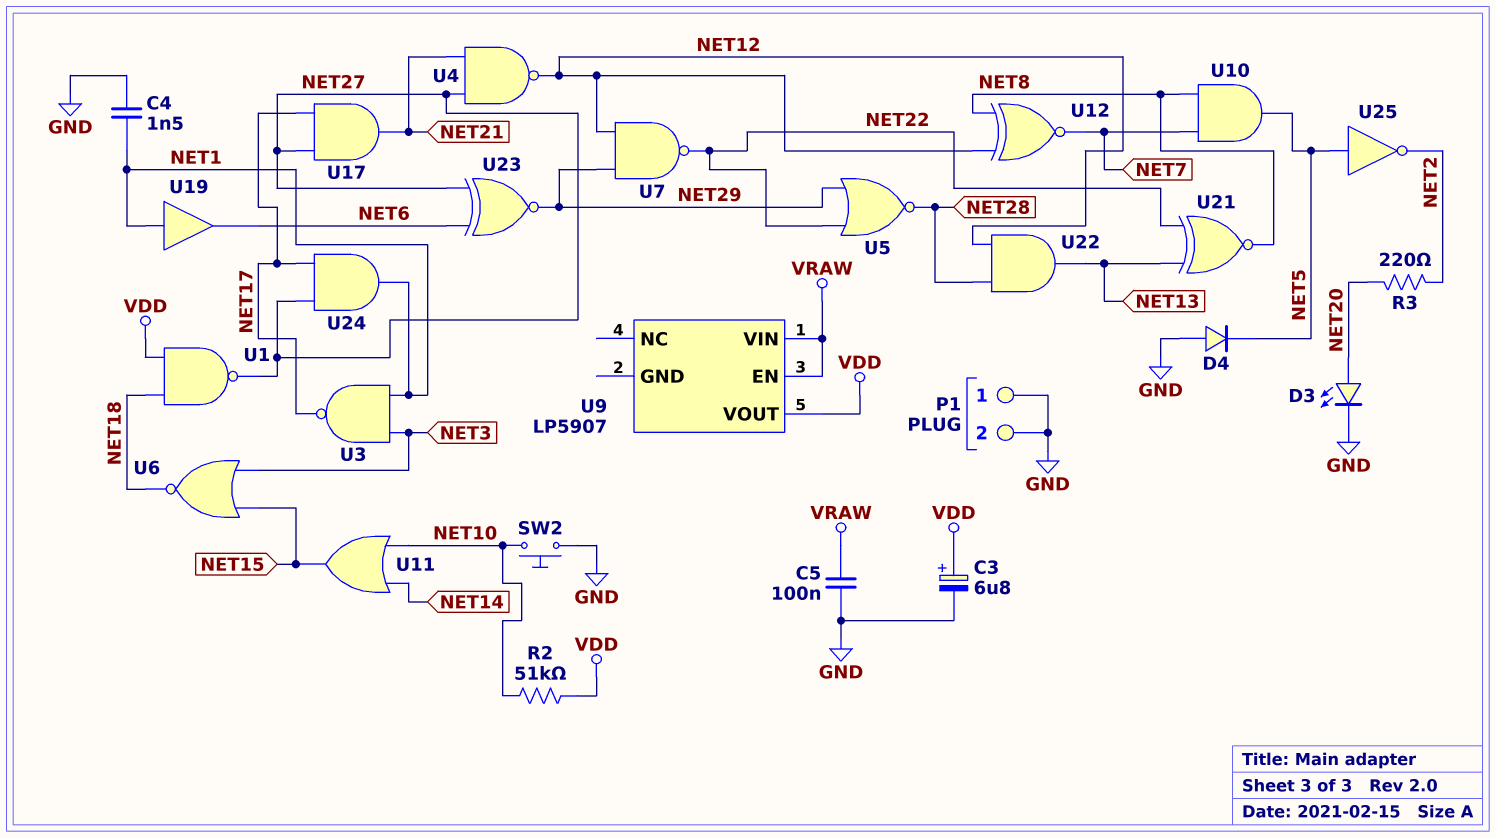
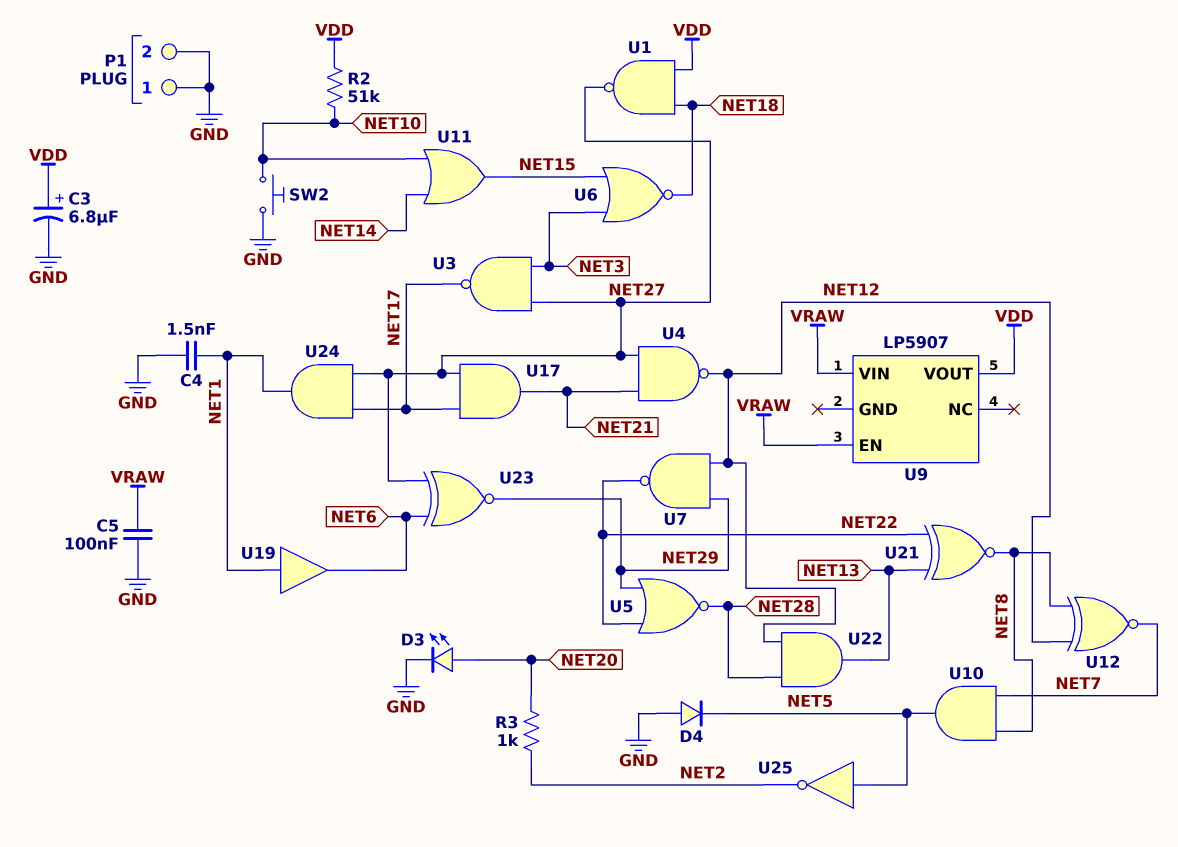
R3: 220 (NET2, NET20) -> 1k (NET2, NET20)
U3: NAND (in NET1, in NET3, out NET17) -> NAND (in NET3, in NET27, out NET17)

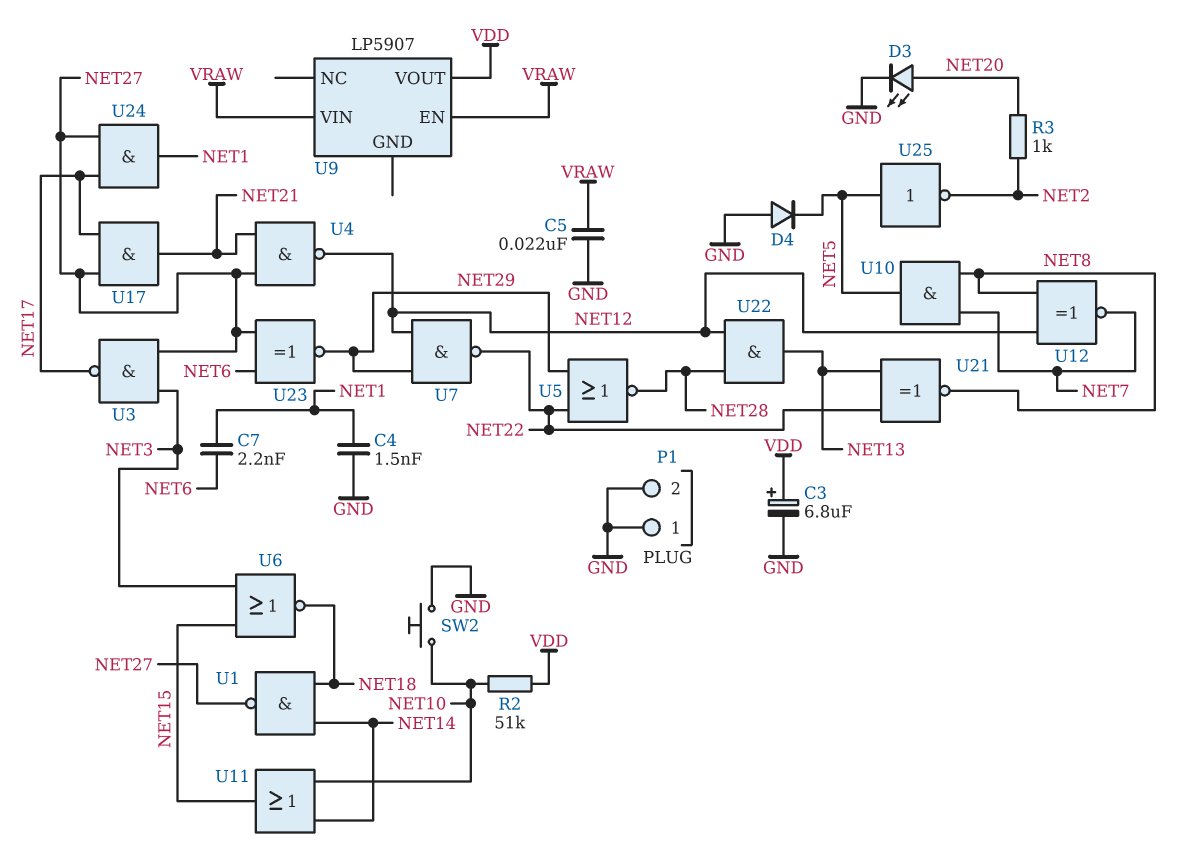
C5: 100nF (GND, VRAW) -> 22nF (GND, VRAW)
C7: none -> 2.2nF (NET1, NET6)
U1: NAND (in NET18, in VDD, out NET27) -> NAND (in NET14, in NET18, out NET27)
U19: buffer (in NET1, out NET6) -> none

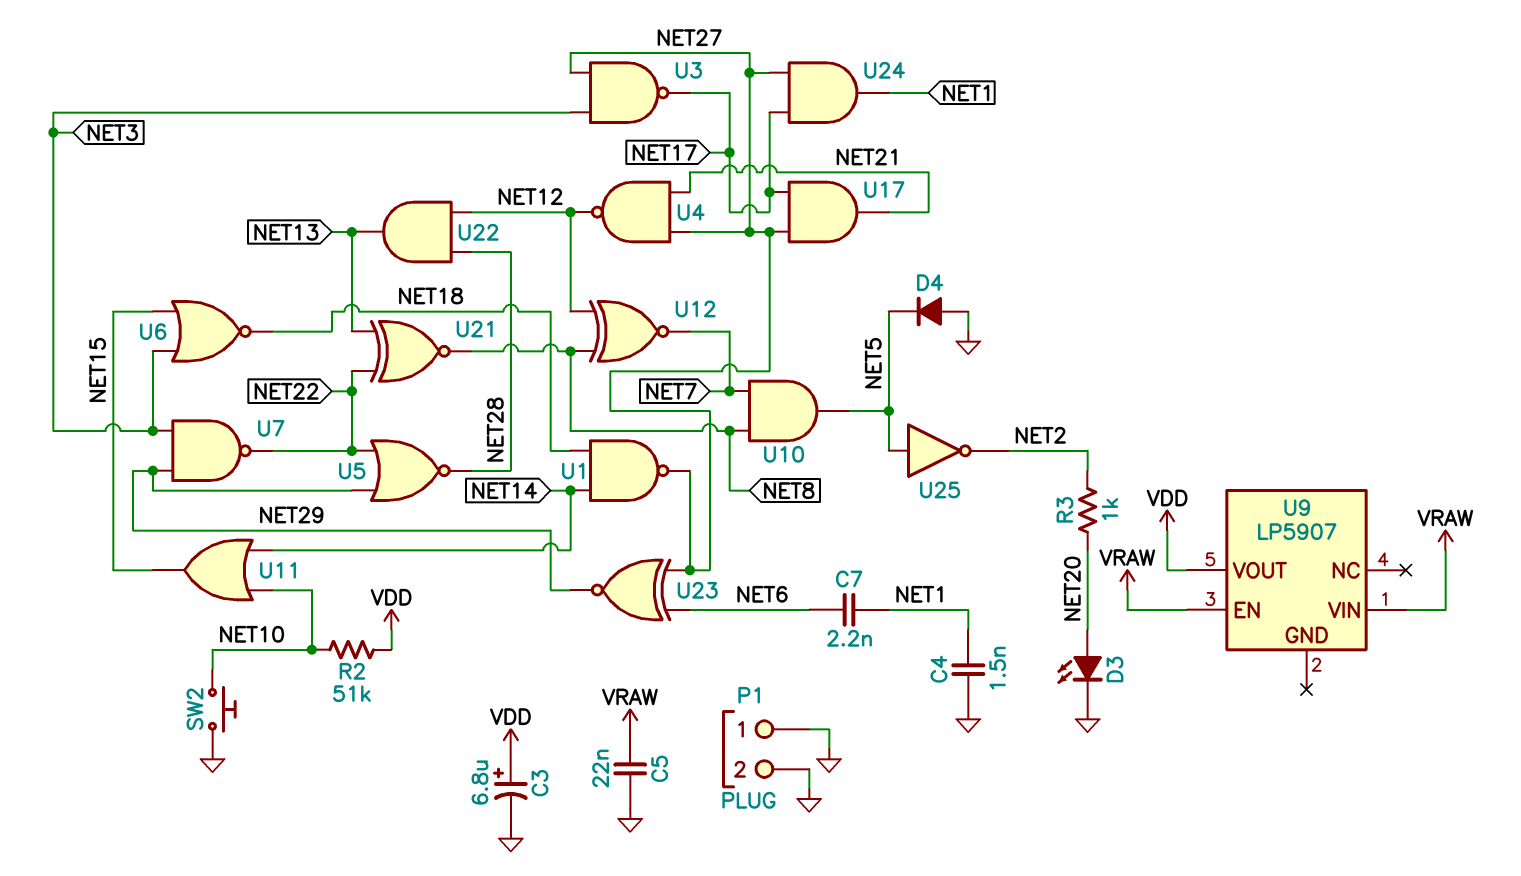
U7: NAND (in NET12, in NET29, out NET22) -> NAND (in NET3, in NET29, out NET22)

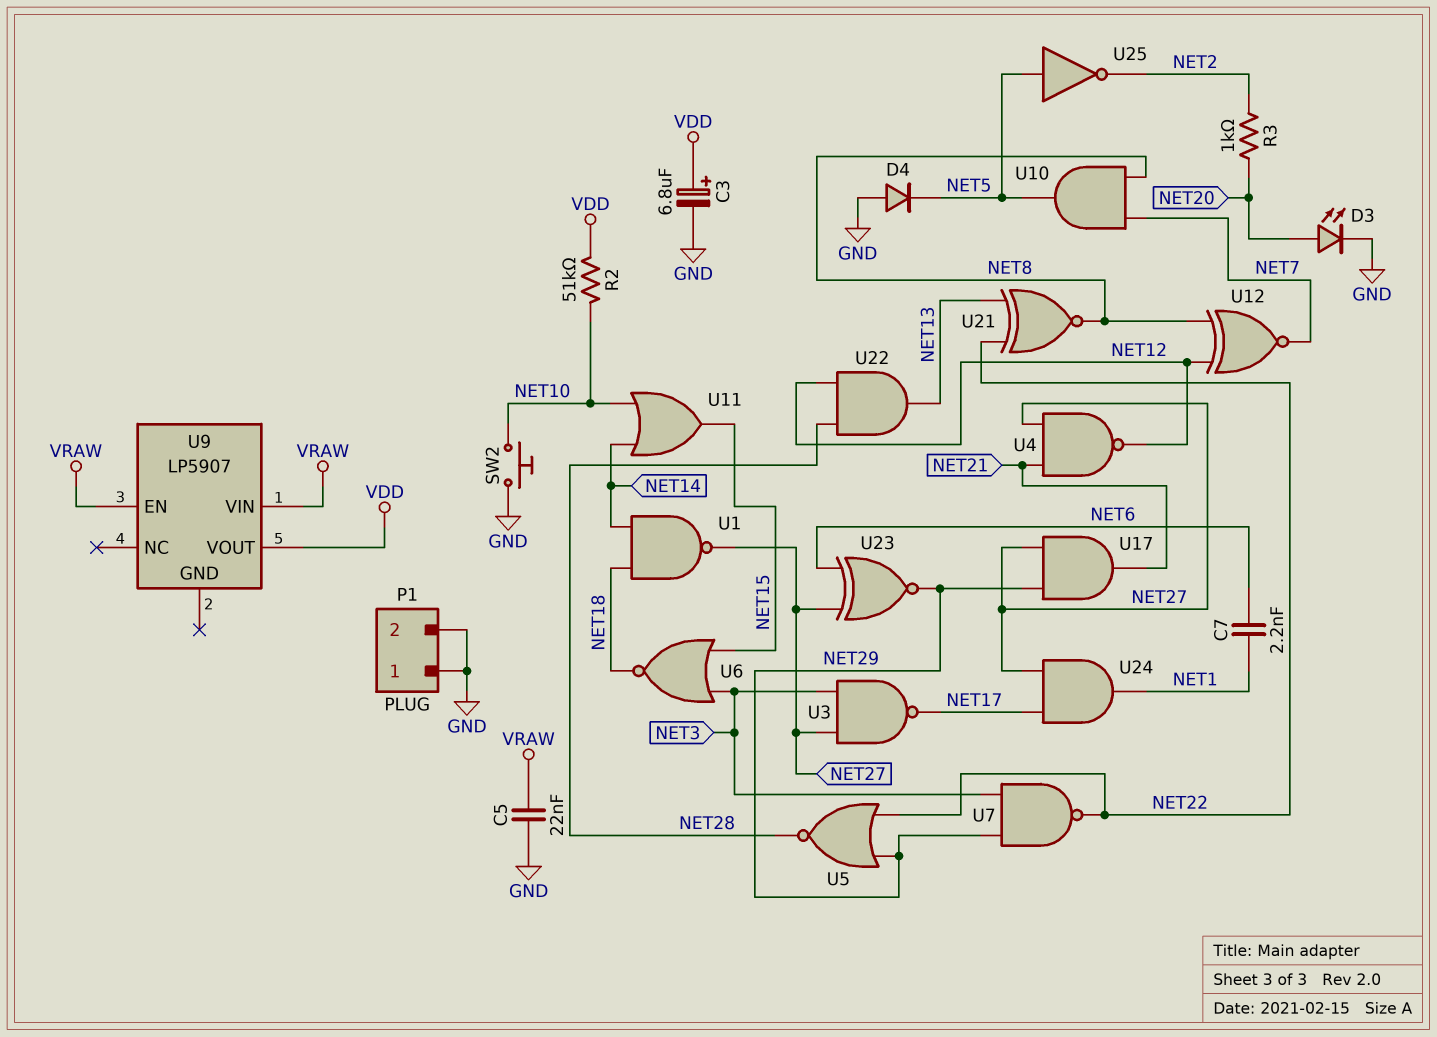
C4: 1.5nF (GND, NET1) -> none
U17: AND (in NET17, in NET27, out NET21) -> AND (in NET27, in NET29, out NET21)

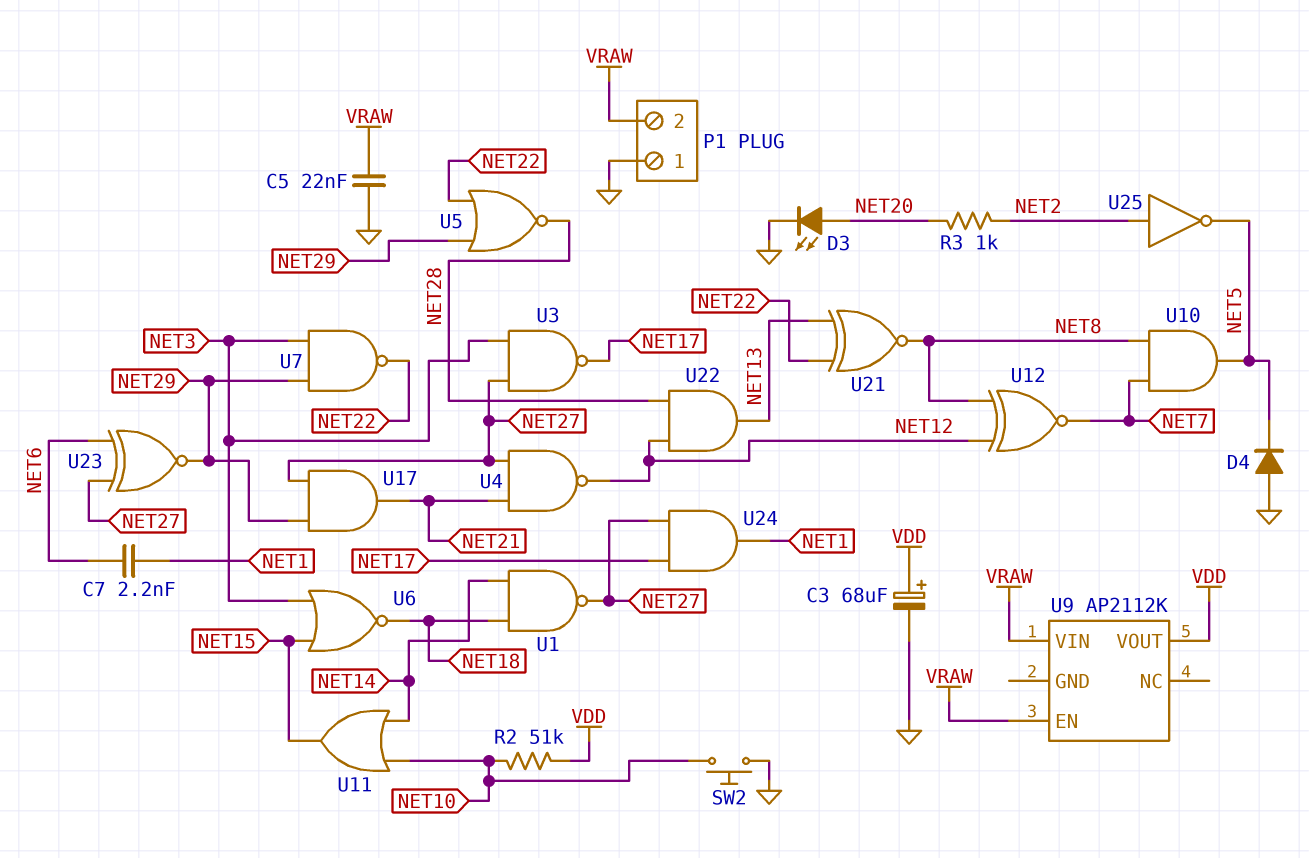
C3: 6.8uF (plus VDD, minus GND) -> 68uF (plus VDD, minus GND)
P1 pin 2: GND -> VRAW
U9: LP5907 -> AP2112K
U25: NOT (in NET5, out NET2) -> NOT (in NET2, out NET5)

